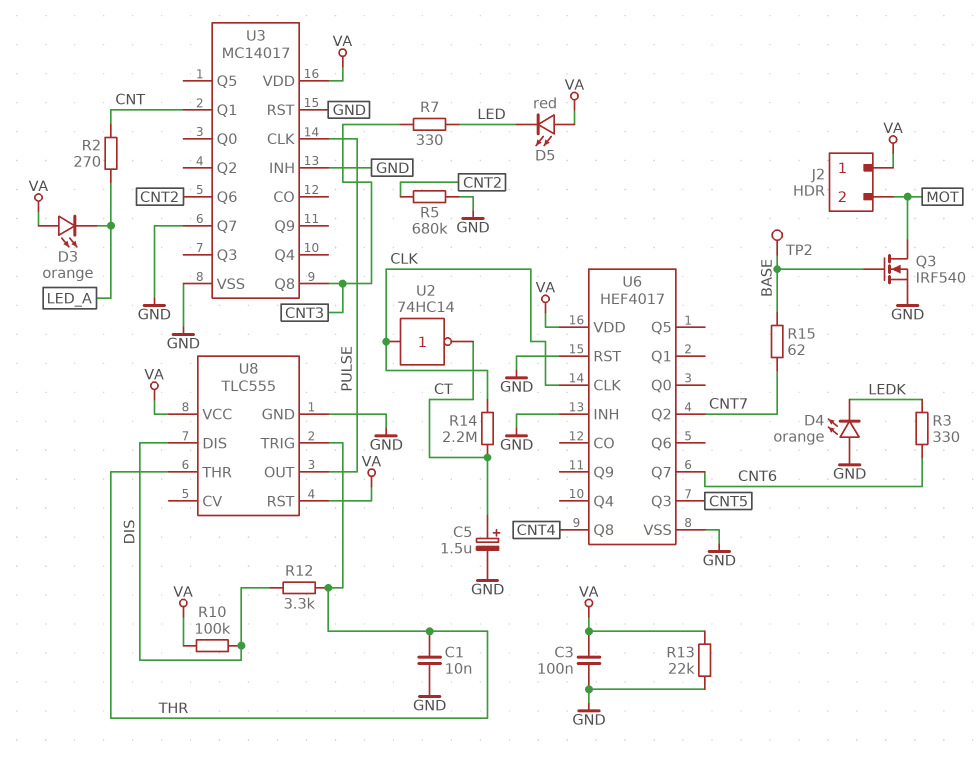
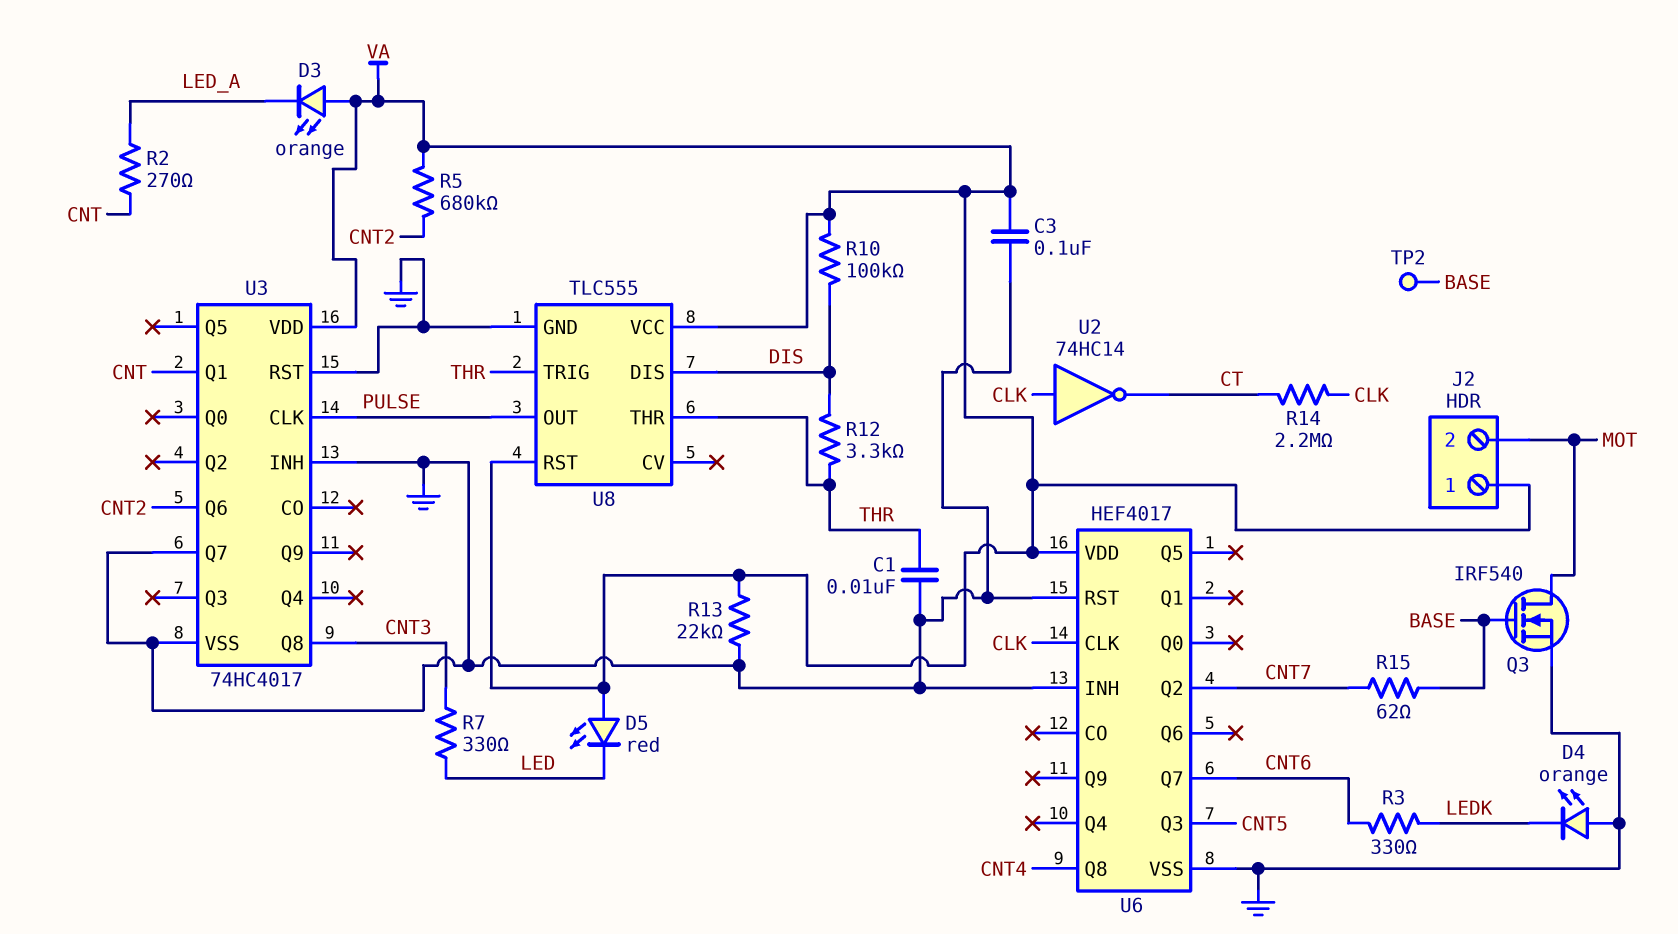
C5: 1.5uF (plus CT, minus GND) -> none
R5: 680k (CNT2, GND) -> 680k (CNT2, VA)
U3: MC14017 -> 74HC4017

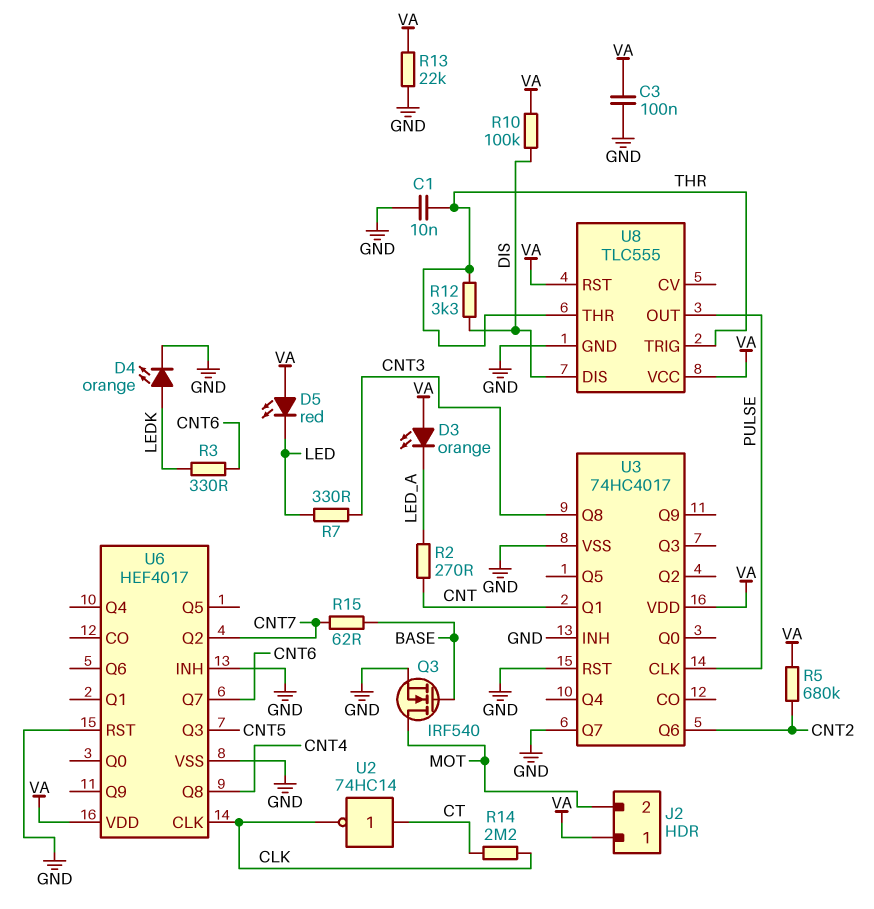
D4: LED orange (A GND, K LEDK) -> LED orange (A LEDK, K GND)
TP2: test point (BASE) -> none
U2: NOT 74HC14 (in CLK, out CT) -> NOT 74HC14 (in CT, out CLK)

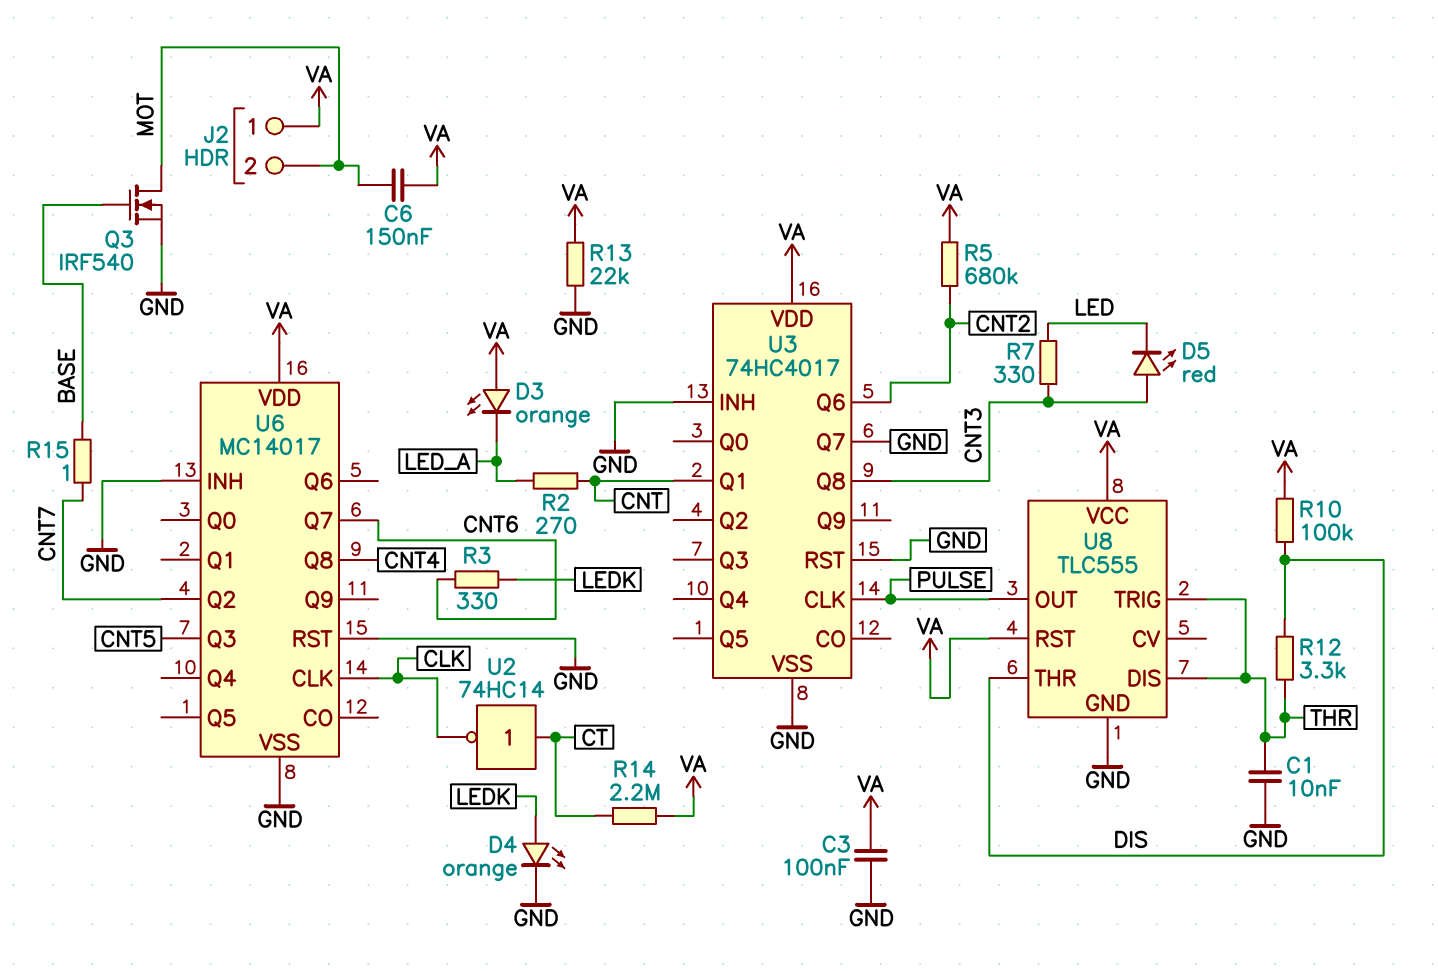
C6: none -> 150nF (MOT, VA)
D5: LED red (A VA, K LED) -> LED red (A CNT3, K LED)
R14: 2.2M (CLK, CT) -> 2.2M (CT, VA)
R15: 62 (BASE, CNT7) -> 1 (BASE, CNT7)
U6: HEF4017 -> MC14017
U8 pin DIS: DIS -> THR
U8 pin THR: THR -> DIS

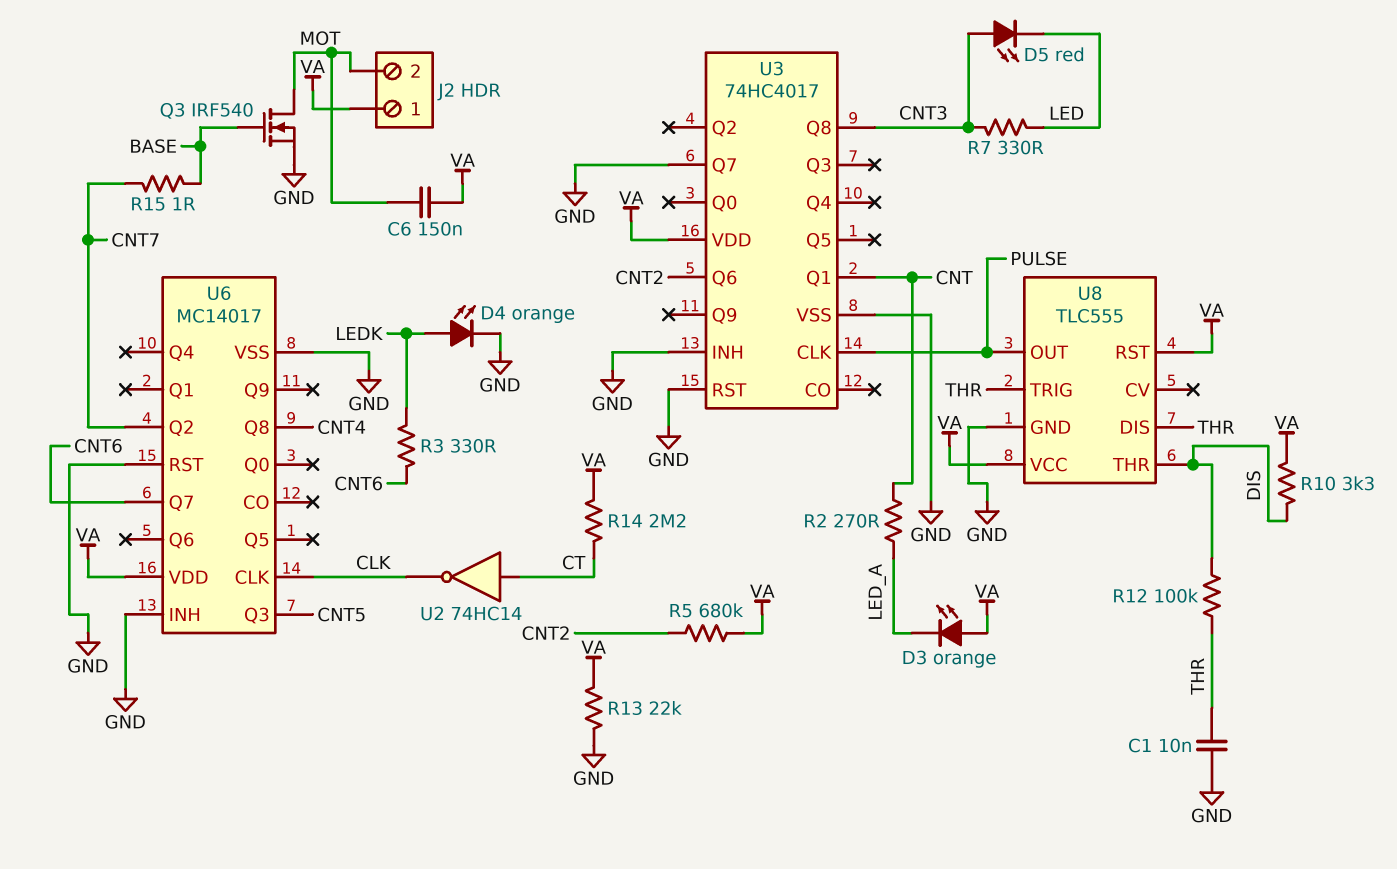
C3: 100nF (GND, VA) -> none
R10: 100k (DIS, VA) -> 3.3k (DIS, VA)
R12: 3.3k (DIS, THR) -> 100k (DIS, THR)

